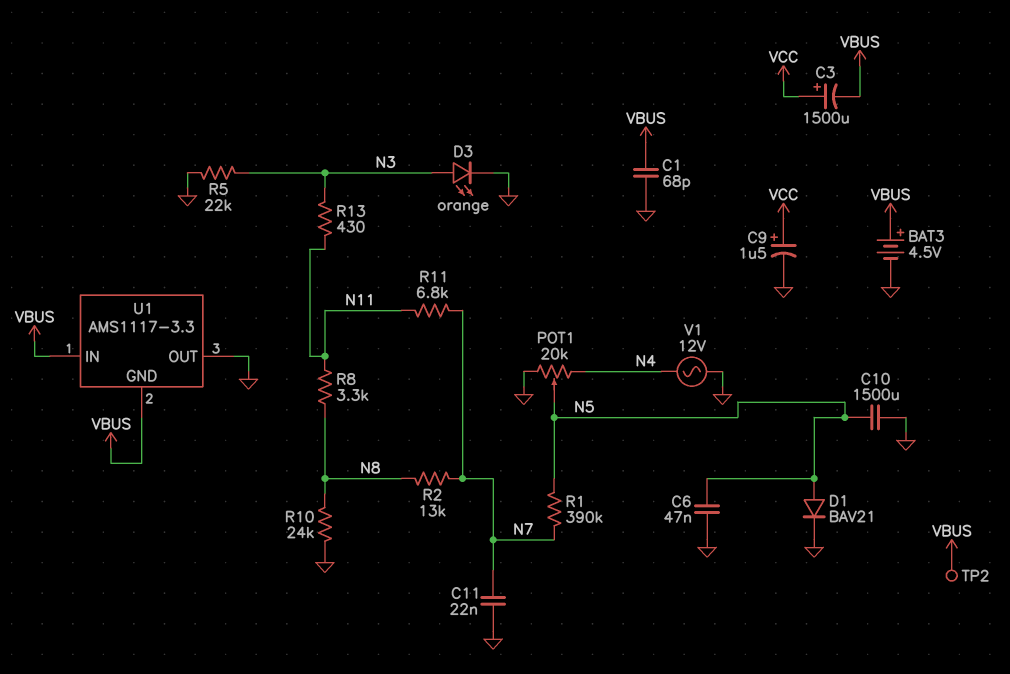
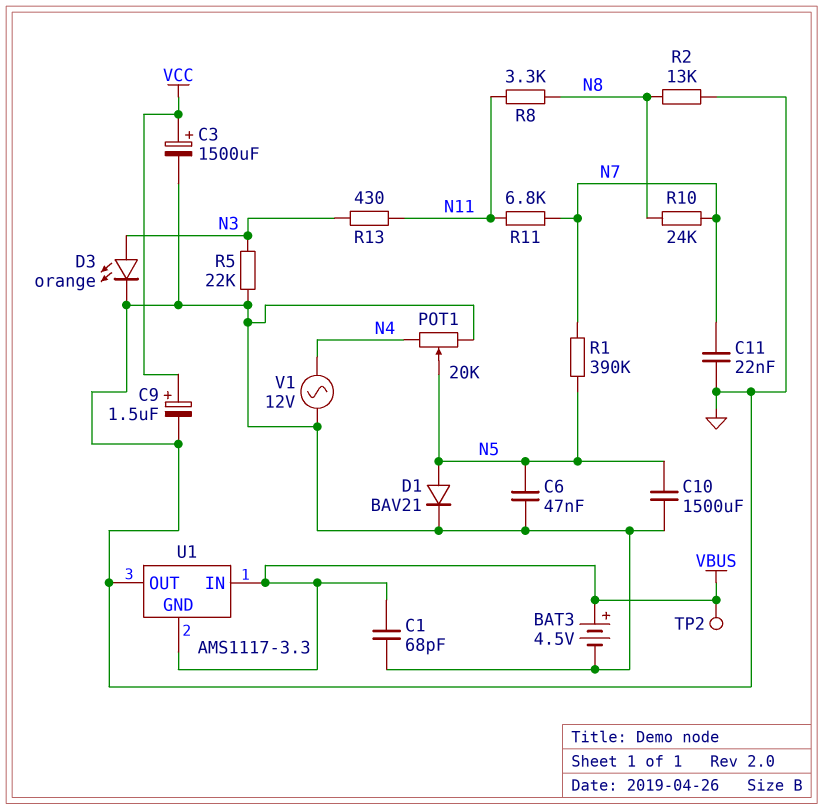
C3: 1500uF (plus VCC, minus VBUS) -> 1500uF (plus VCC, minus GND)
R2: 13k (N7, N8) -> 13k (GND, N8)
R10: 24k (GND, N8) -> 24k (N7, N8)

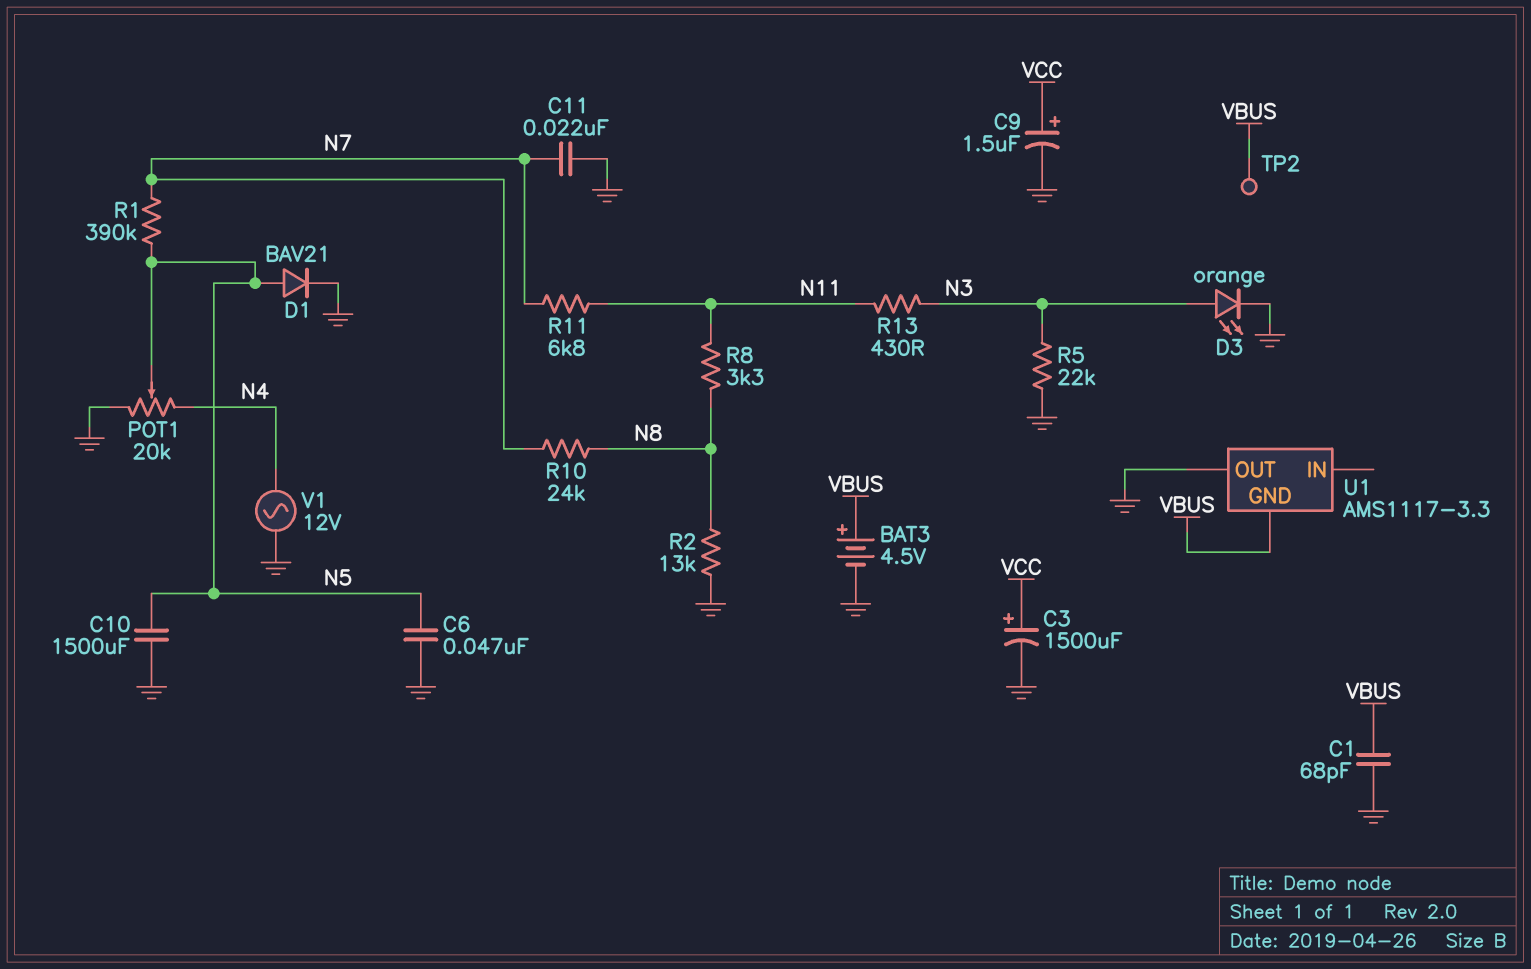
U1 pin IN: VBUS -> none

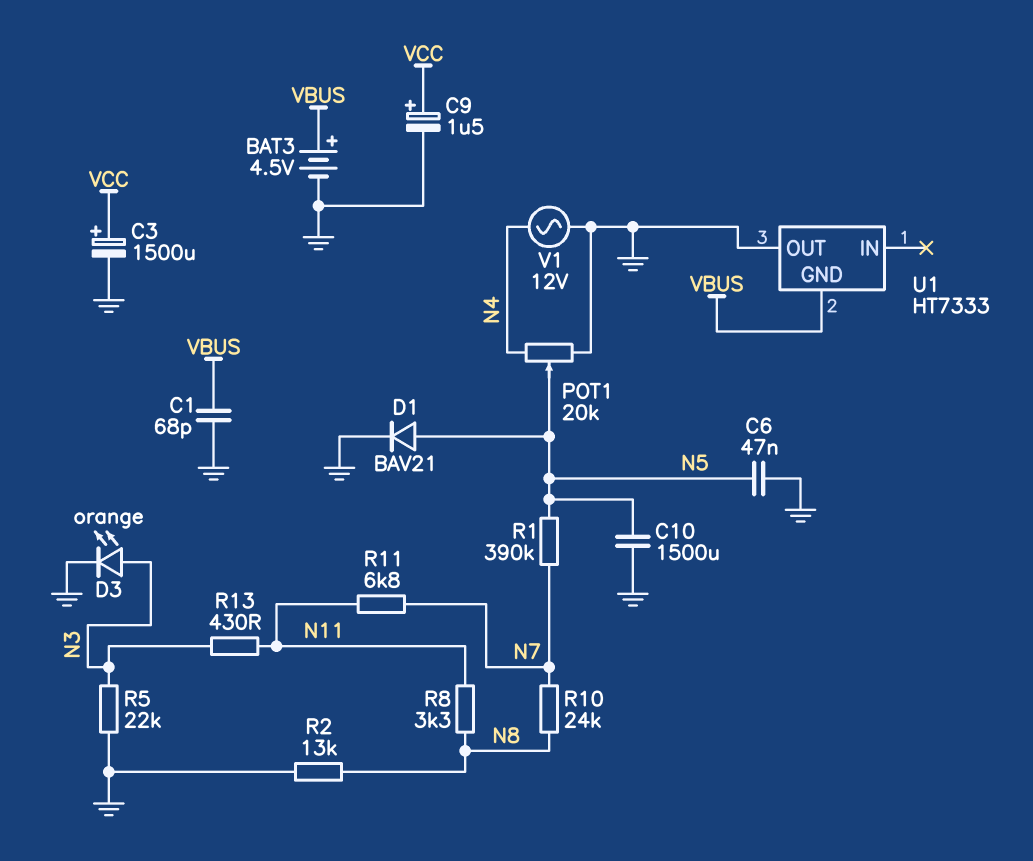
C11: 22nF (GND, N7) -> none
TP2: test point (VBUS) -> none
U1: AMS1117-3.3 -> HT7333

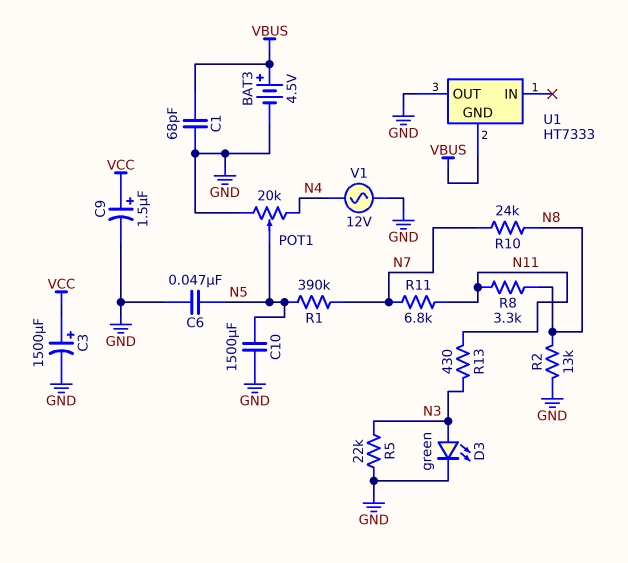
D1: diode BAV21 (A N5, K GND) -> none
D3: LED orange (A N3, K GND) -> LED green (A N3, K GND)

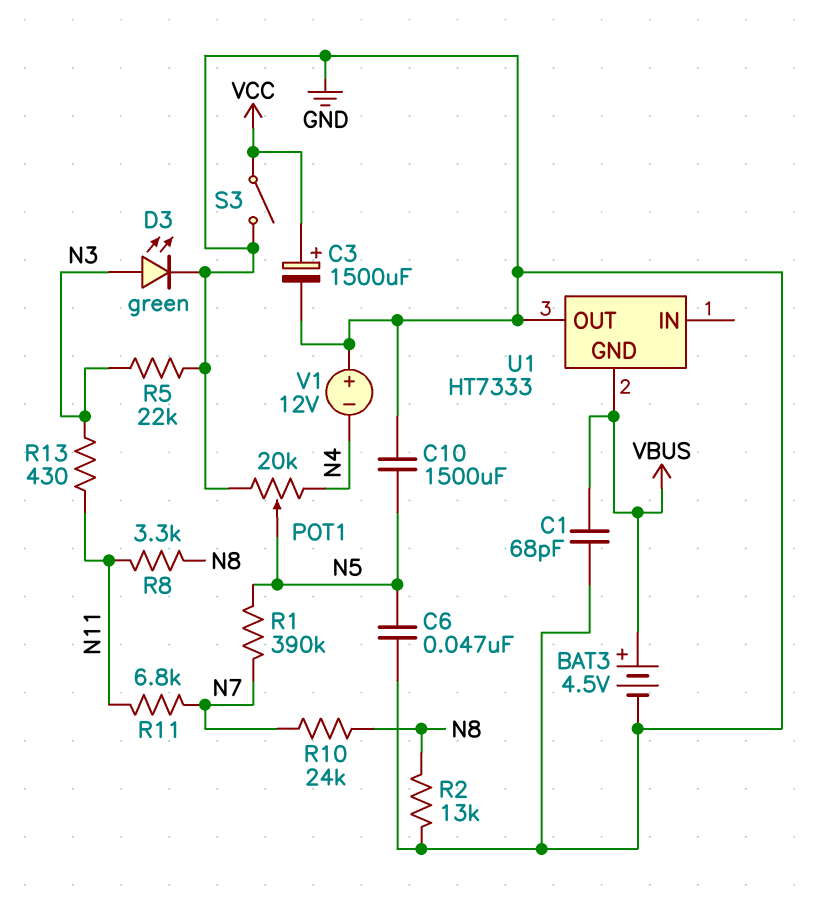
C9: 1.5uF (plus VCC, minus GND) -> none
S3: none -> switch (GND, VCC)
V1: AC 12V (GND, N4) -> 12V (plus GND, minus N4)

